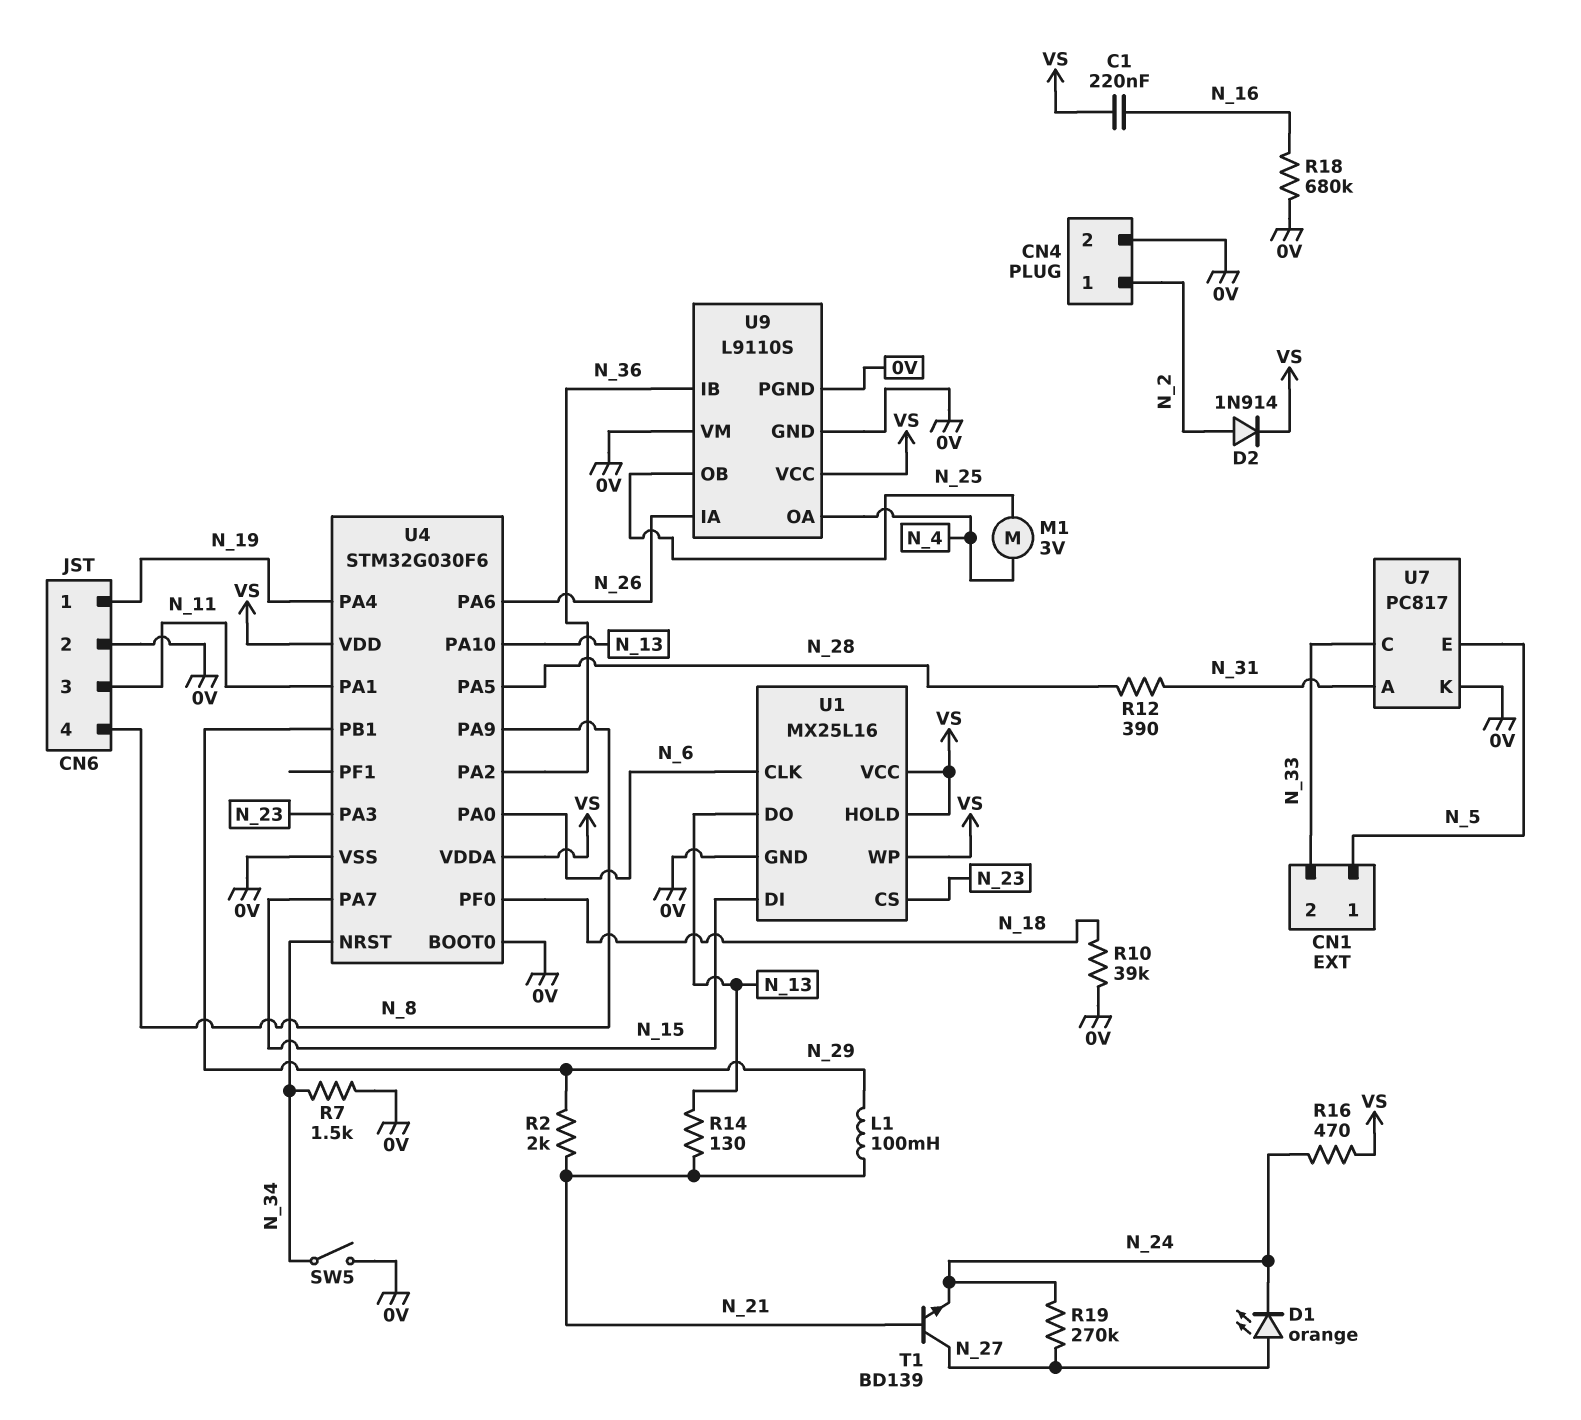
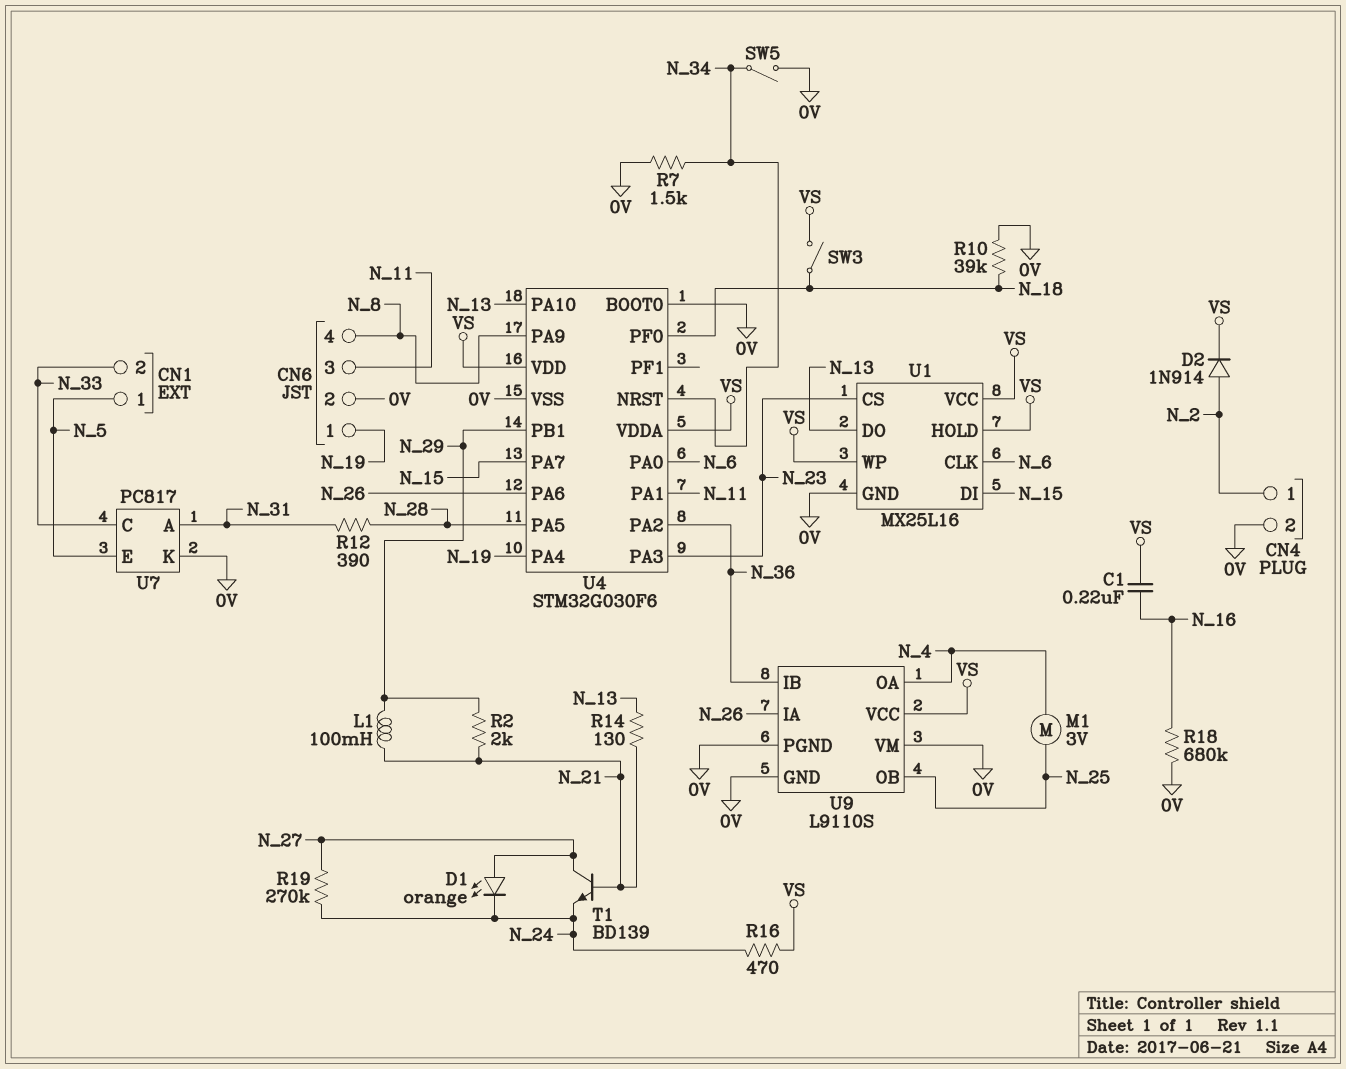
SW3: none -> switch (N_18, VS)

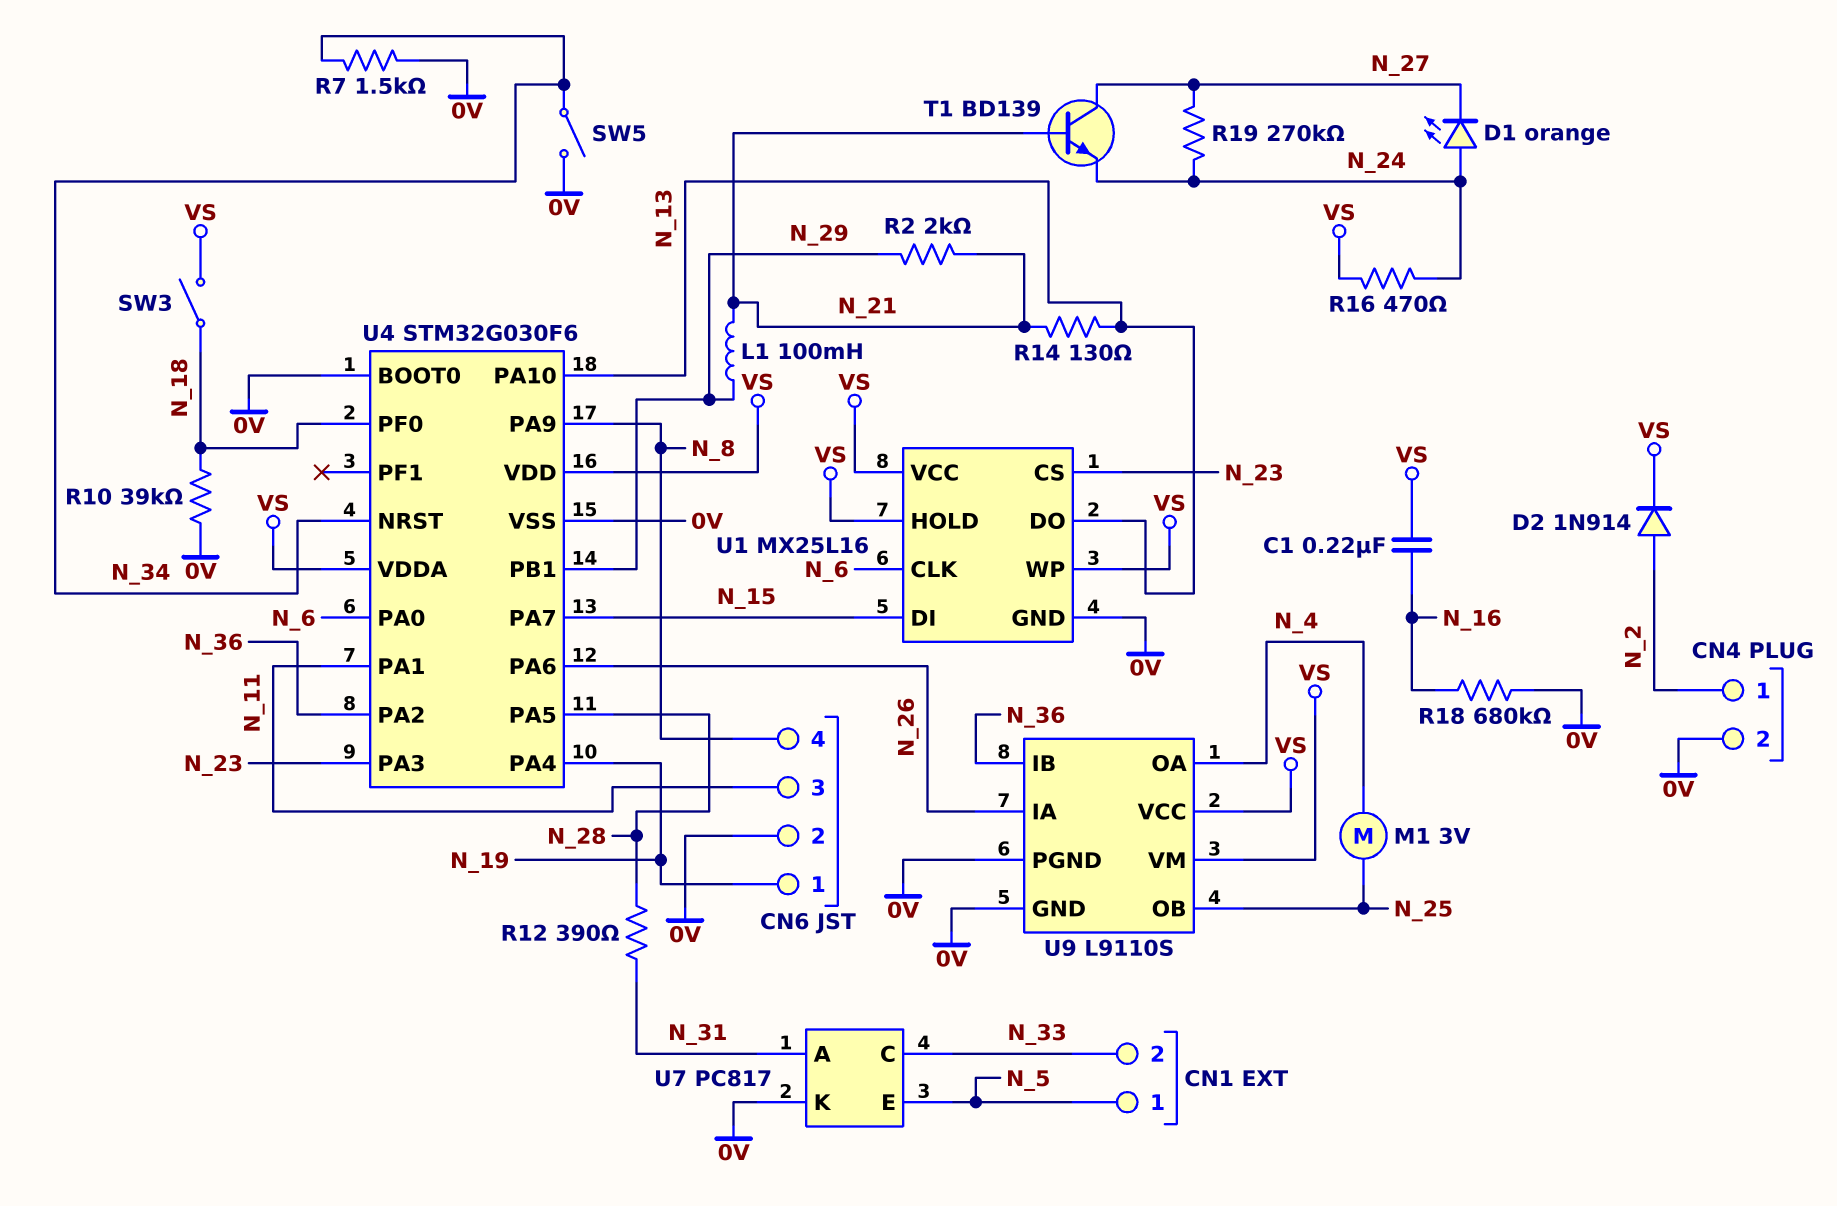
D1: LED orange (A N_27, K N_24) -> LED orange (A N_24, K N_27)
U9 pin VM: 0V -> VS

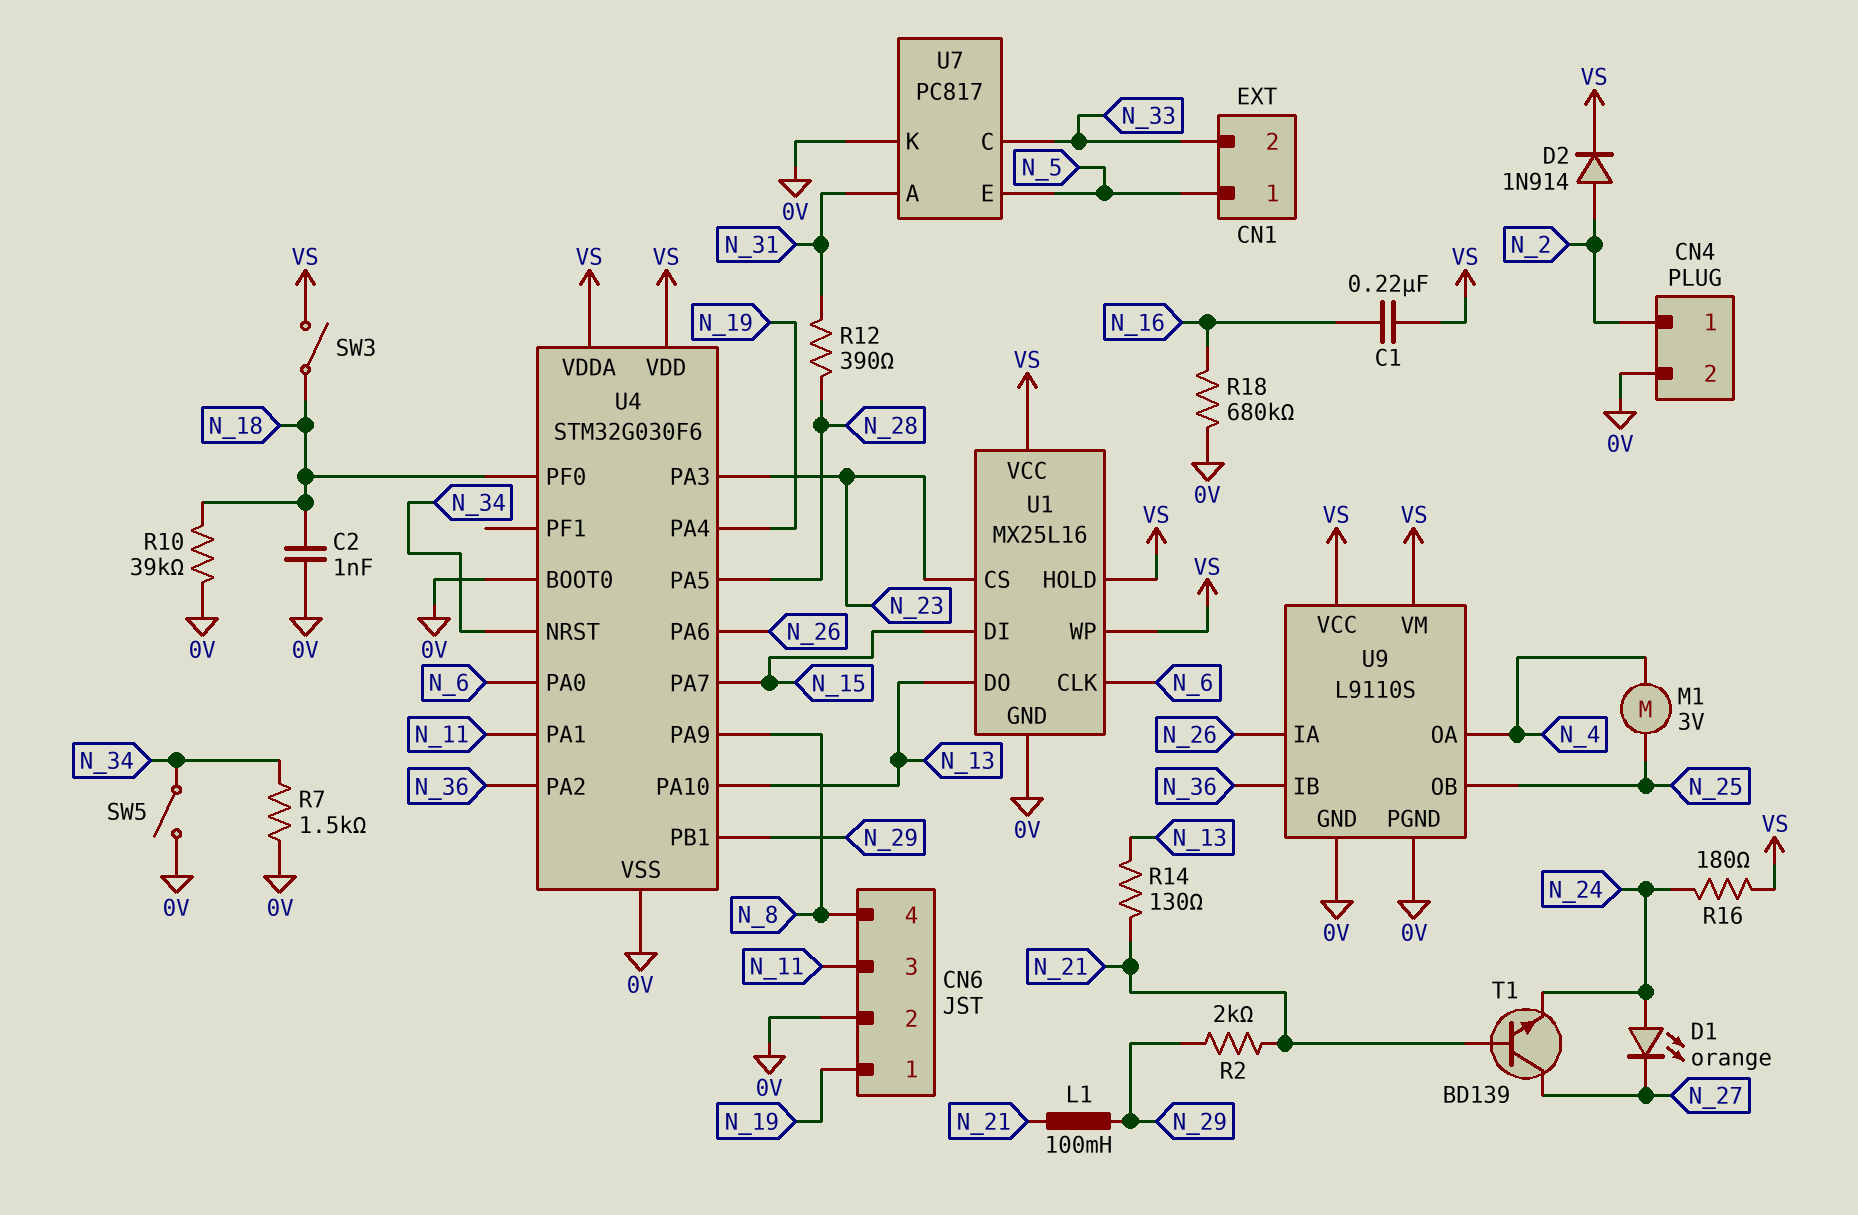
C2: none -> 1nF (0V, N_18)
R16: 470 (N_24, VS) -> 180 (N_24, VS)
R19: 270k (N_24, N_27) -> none

